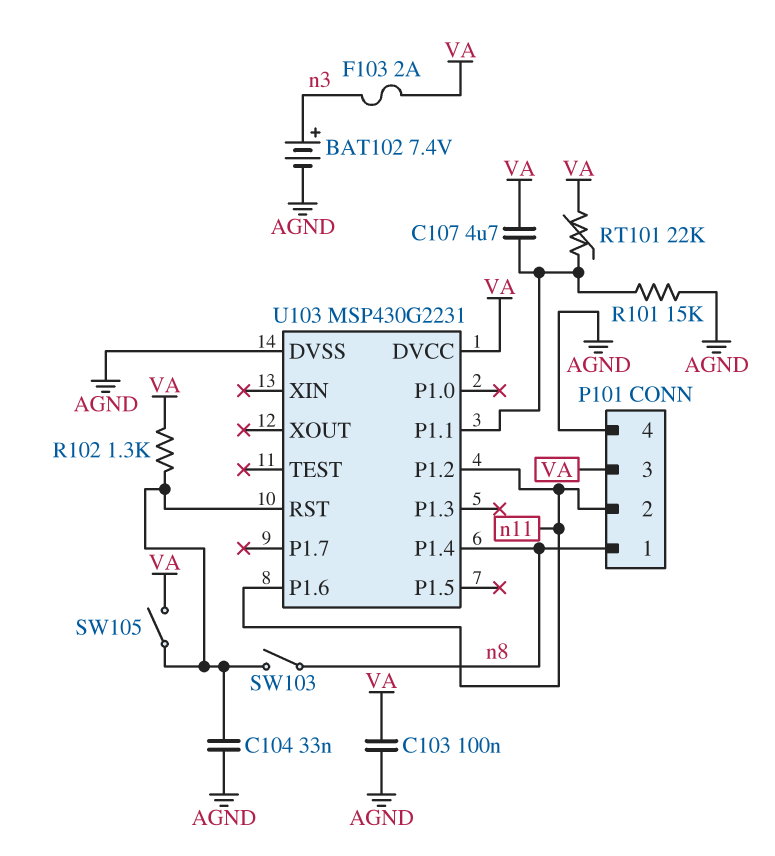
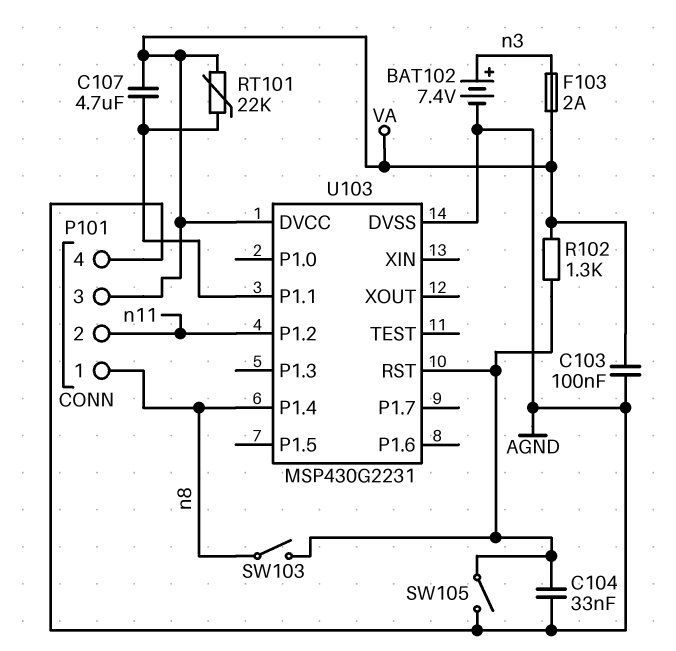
R101: 15k (AGND, U103/P1.1) -> none
SW105: switch (U103/RST, VA) -> switch (AGND, U103/RST)
U103 pin P1.6: n11 -> none

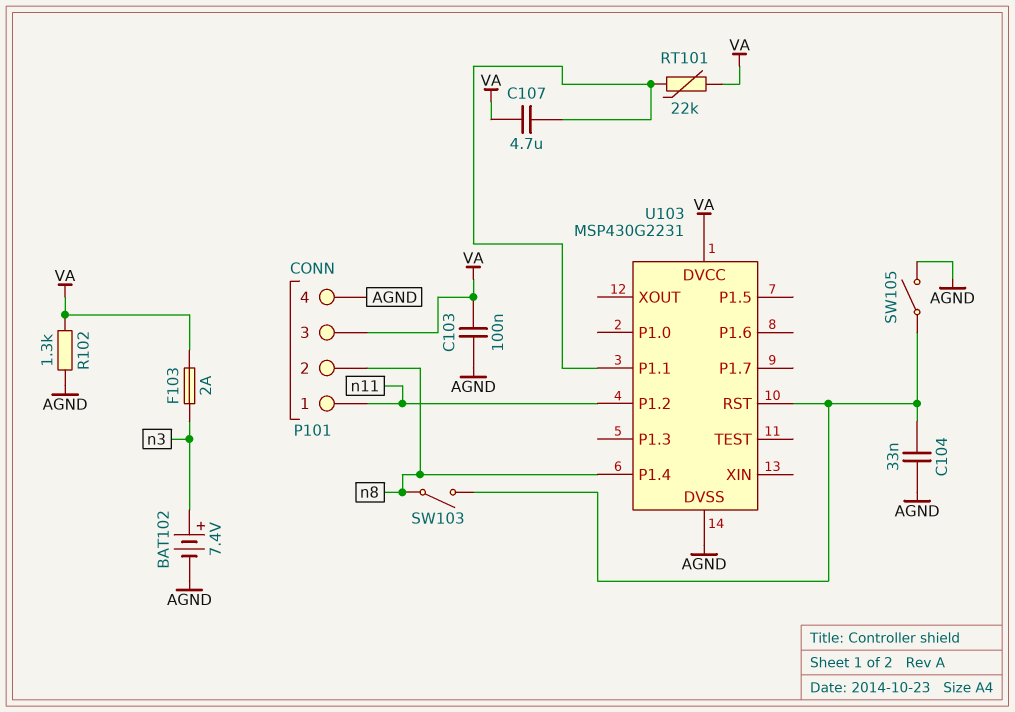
P101 pin 1: n8 -> n11
P101 pin 2: n11 -> n8
R102: 1.3k (U103/RST, VA) -> 1.3k (AGND, VA)

